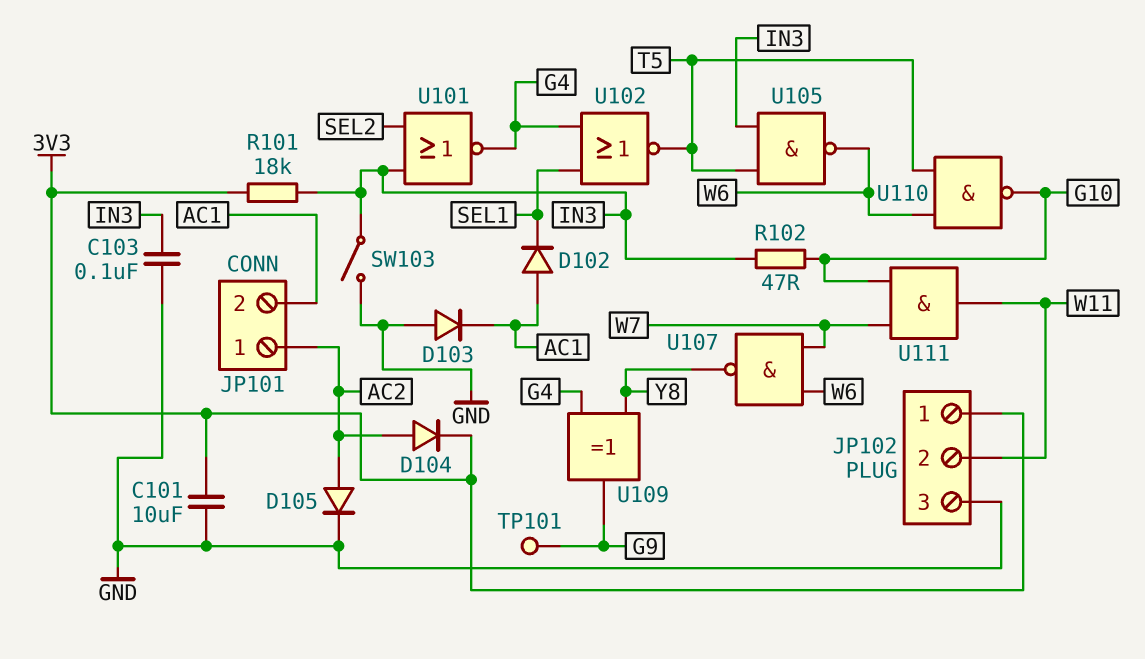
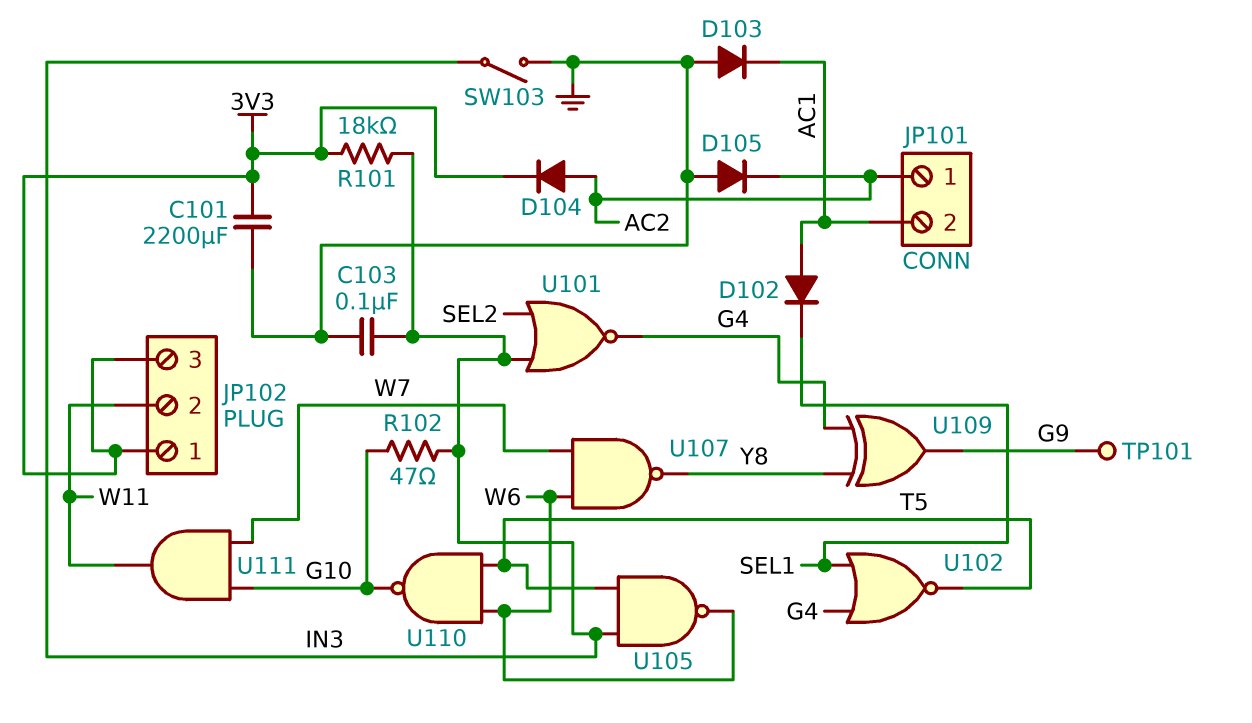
C101: 10uF (3V3, GND) -> 2200uF (3V3, GND)
D105: diode (A AC2, K GND) -> diode (A GND, K AC2)
JP102 pin 3: GND -> 3V3

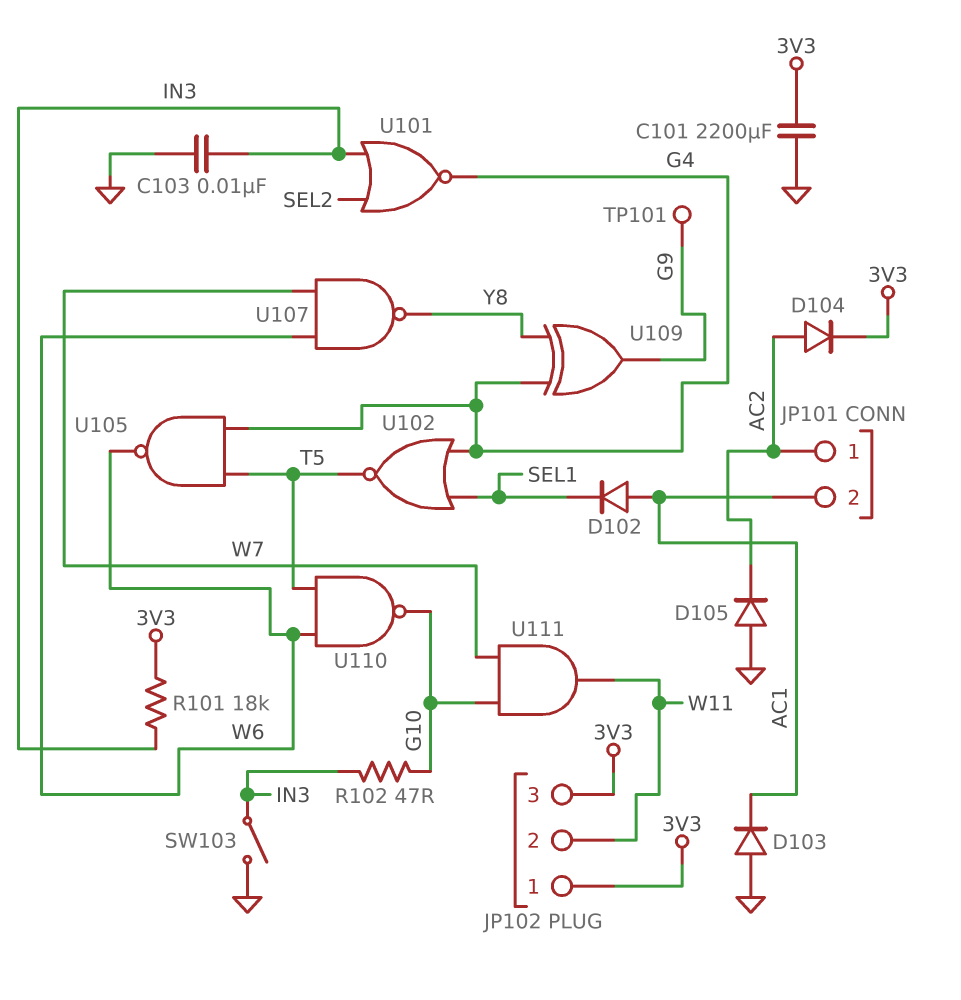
C103: 100nF (GND, IN3) -> 10nF (GND, IN3)
U105: NAND (in IN3, in T5, out W6) -> NAND (in G4, in T5, out W6)

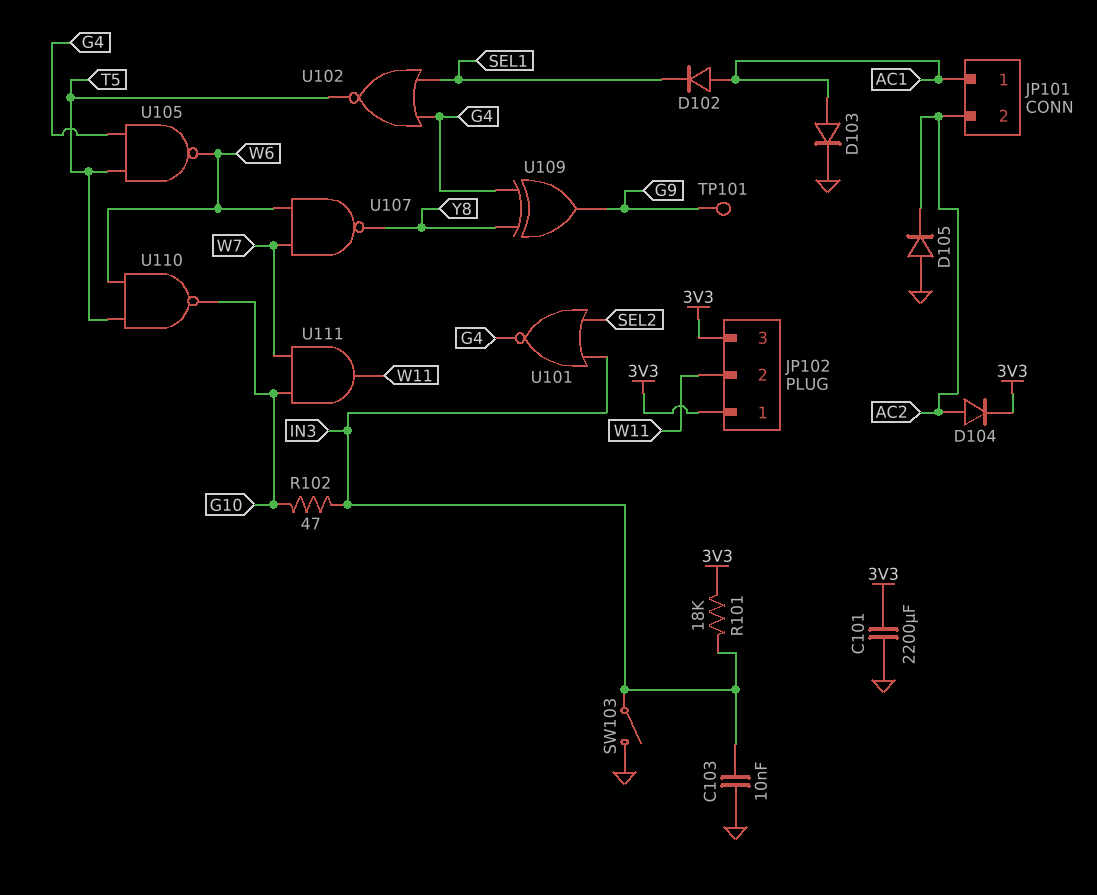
D103: diode (A GND, K AC1) -> diode (A AC1, K GND)
JP101 pin 1: AC2 -> AC1
JP101 pin 2: AC1 -> AC2

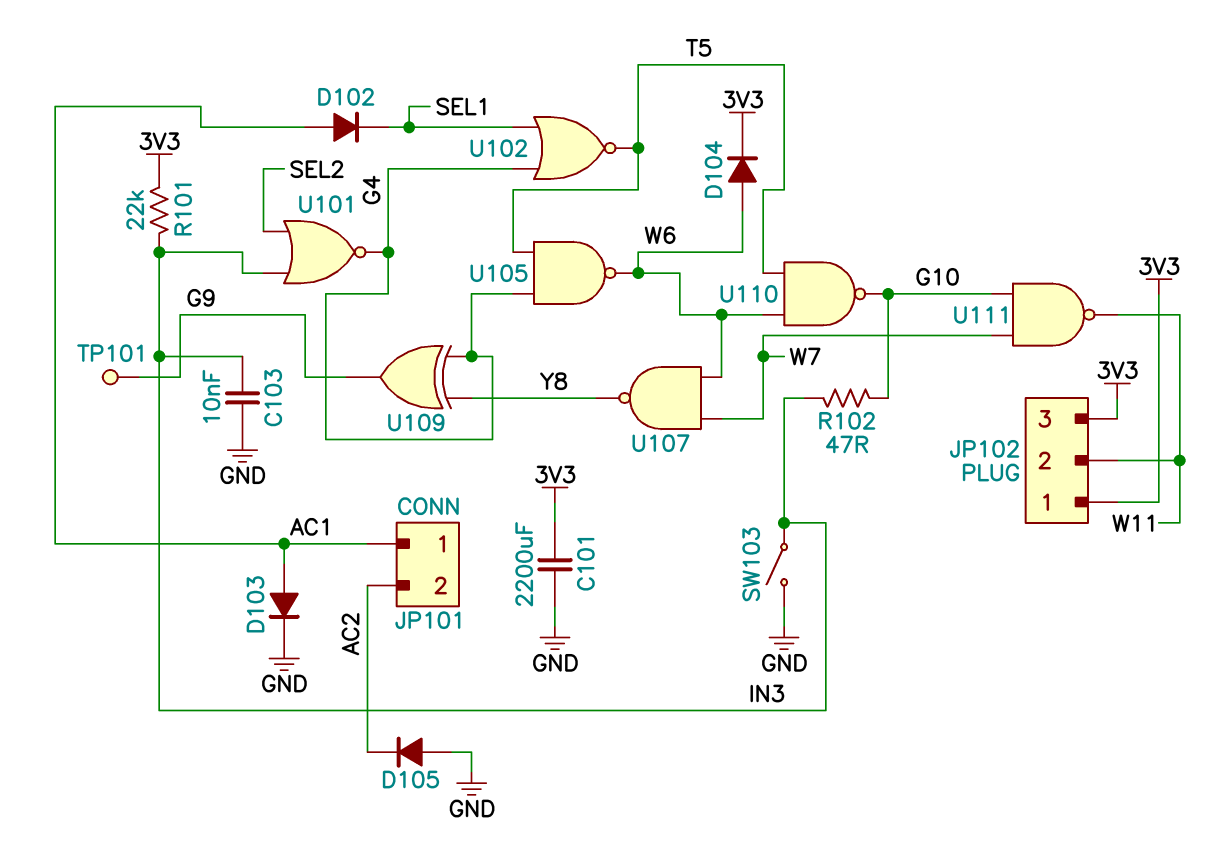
D104: diode (A AC2, K 3V3) -> diode (A W6, K 3V3)
R101: 18k (3V3, IN3) -> 22k (3V3, IN3)
U111: AND (in G10, in W7, out W11) -> NAND (in G10, in W7, out W11)

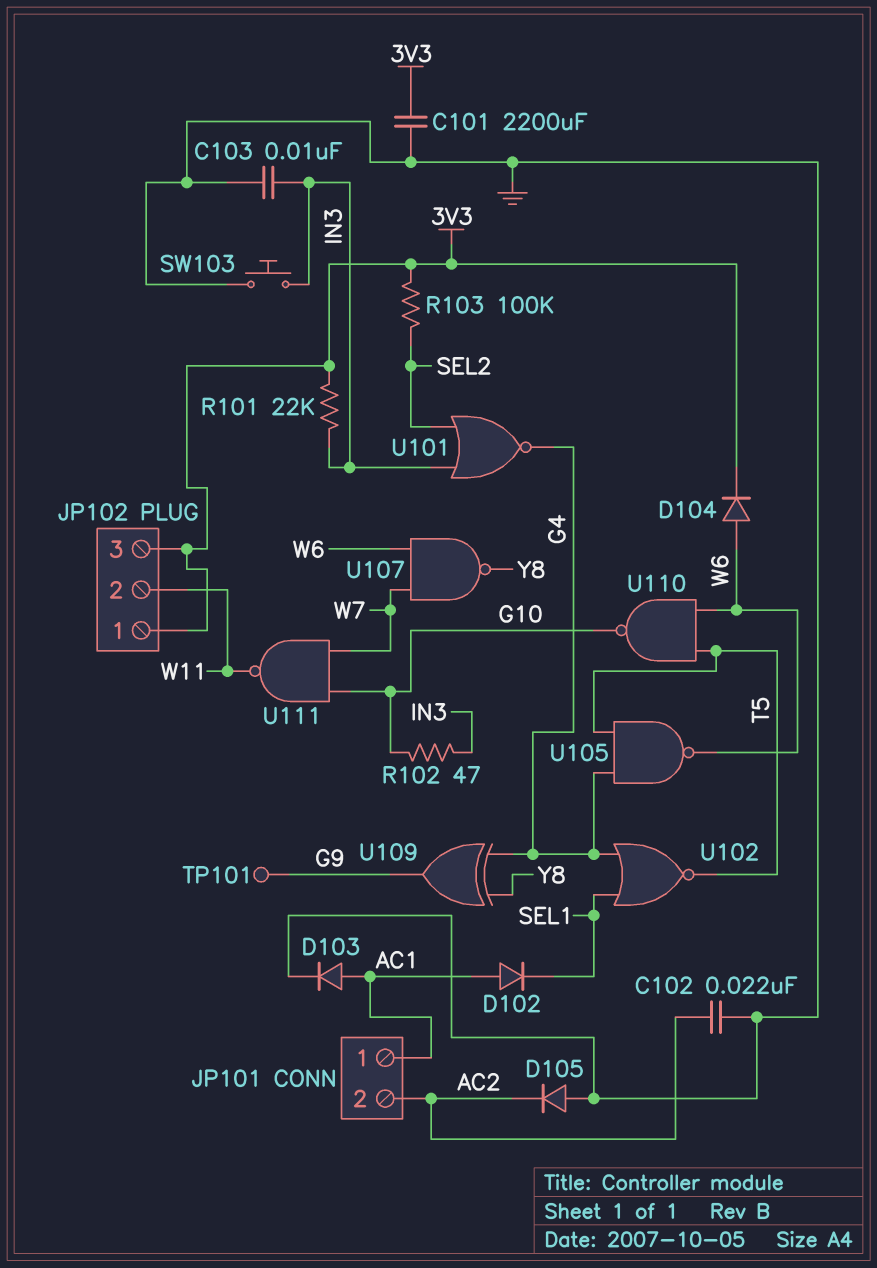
C102: none -> 22nF (AC2, GND)
R103: none -> 100k (3V3, SEL2)
SW103: switch (GND, IN3) -> button (GND, IN3)

